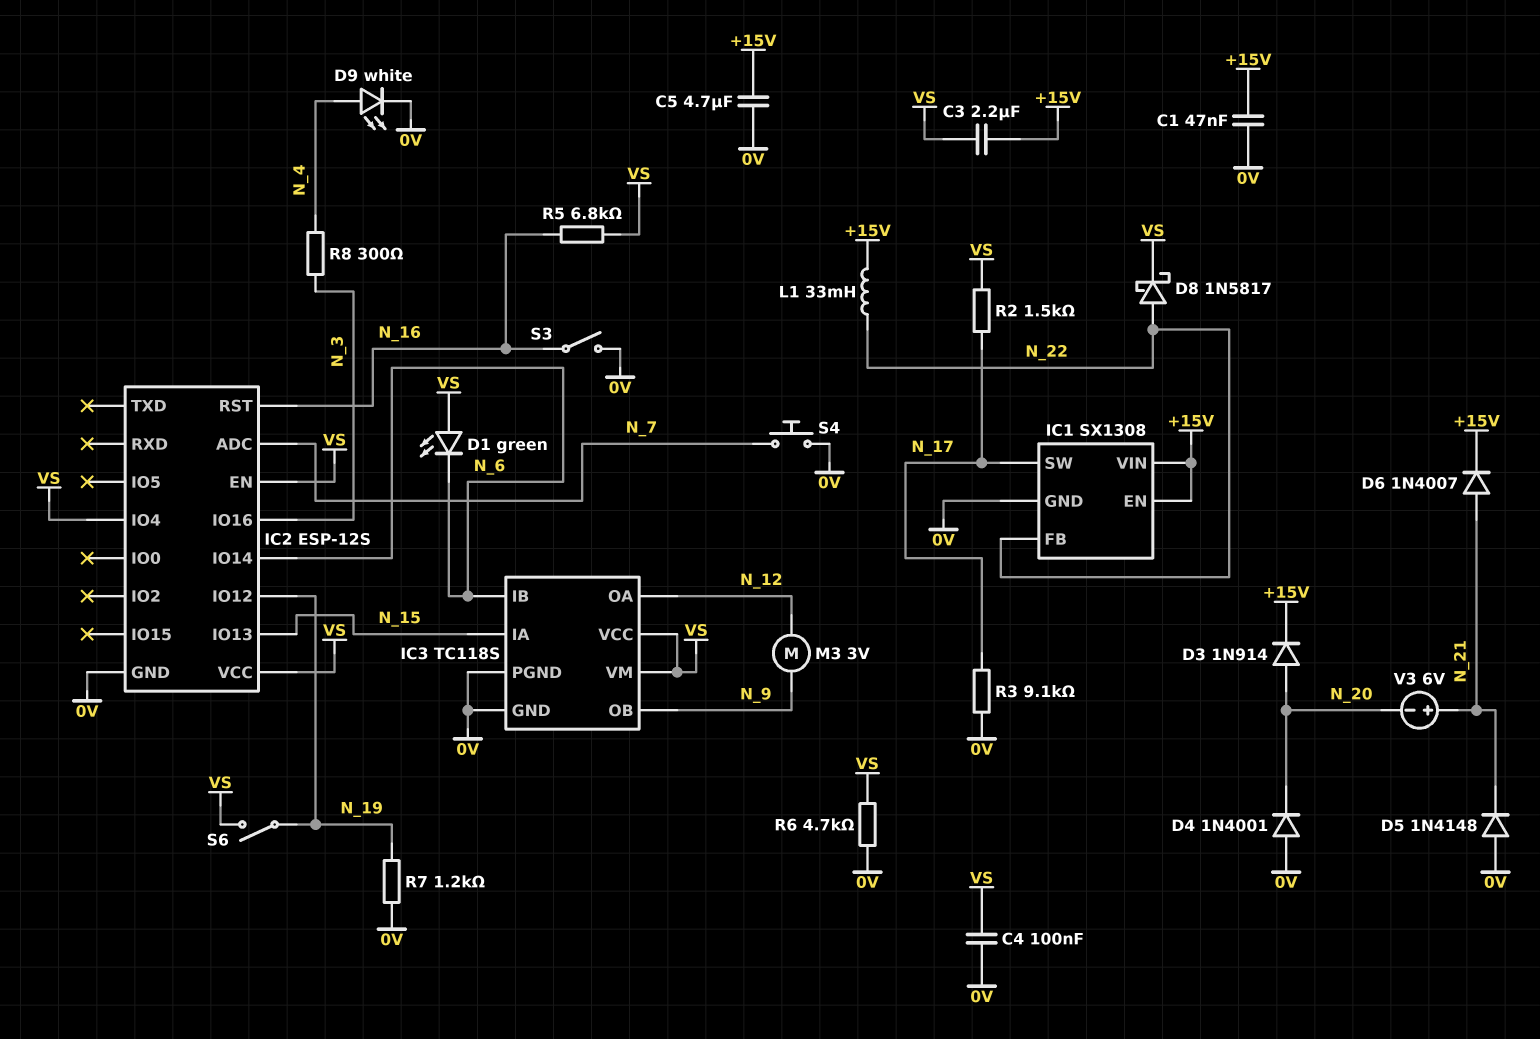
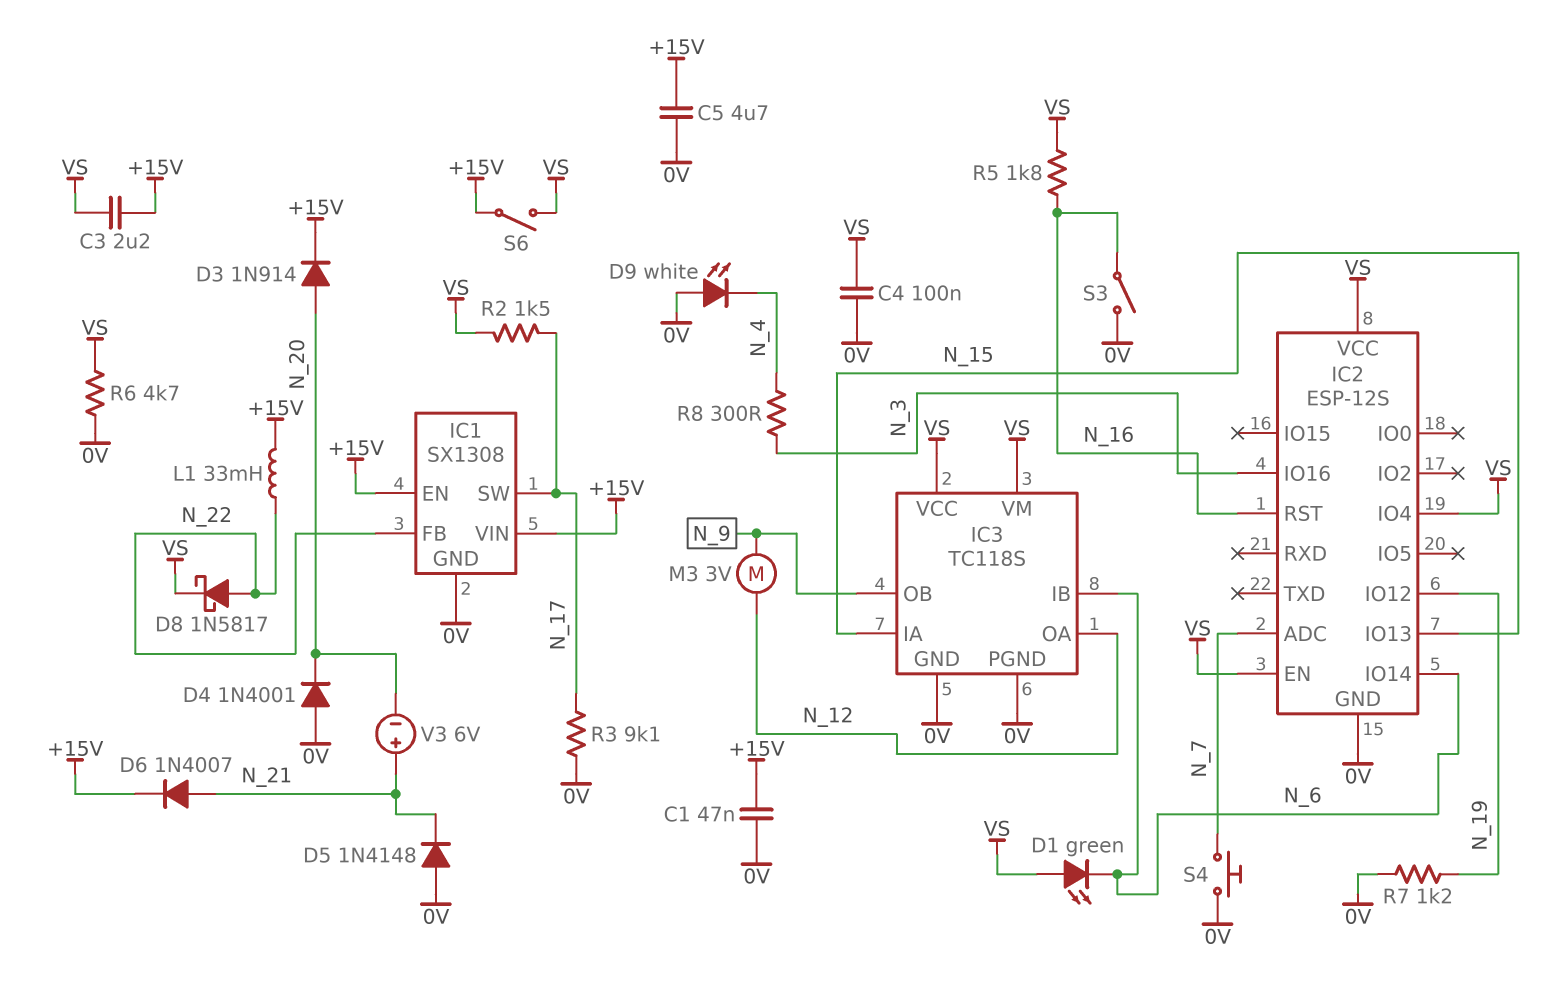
D9: LED white (A N_4, K 0V) -> LED white (A 0V, K N_4)
R5: 6.8k (N_16, VS) -> 1.8k (N_16, VS)
S6: switch (N_19, VS) -> switch (+15V, VS)

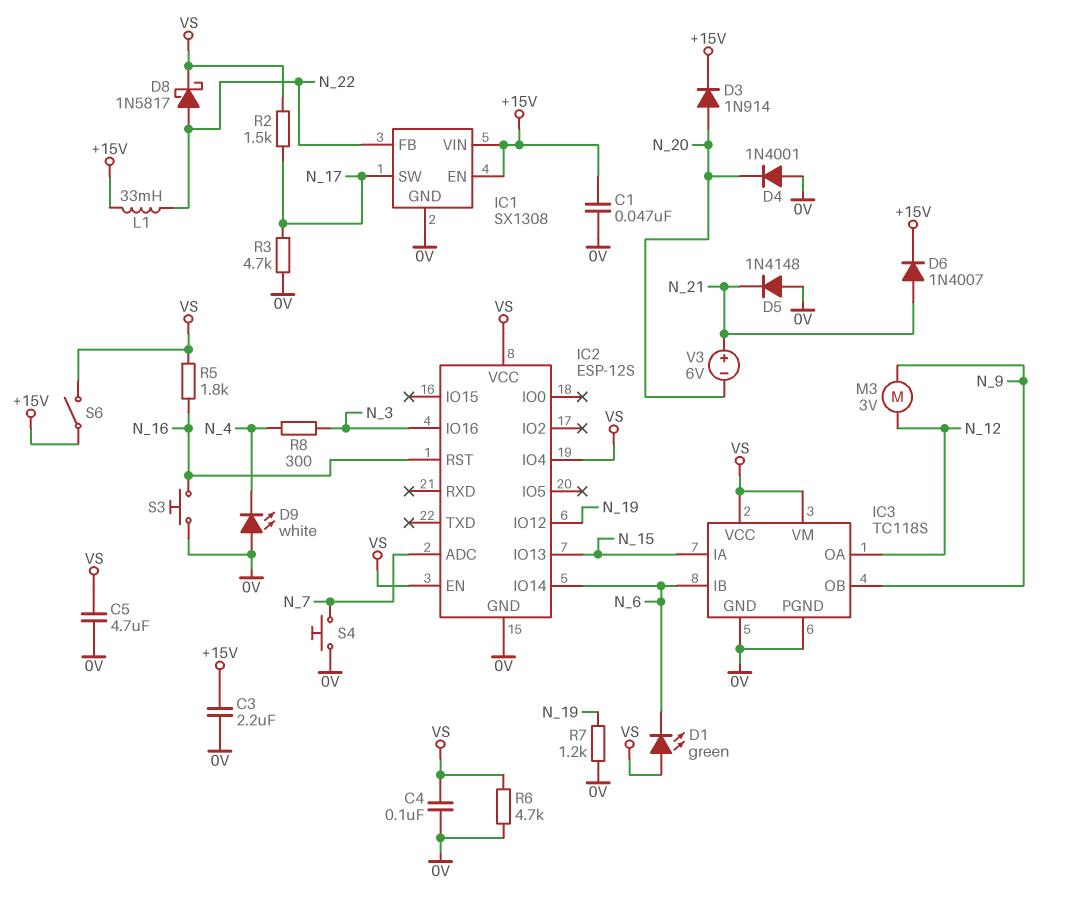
C3: 2.2uF (+15V, VS) -> 2.2uF (+15V, 0V)
C5: 4.7uF (+15V, 0V) -> 4.7uF (0V, VS)
R3: 9.1k (0V, N_17) -> 4.7k (0V, N_17)
S3: switch (0V, N_16) -> button (0V, N_16)

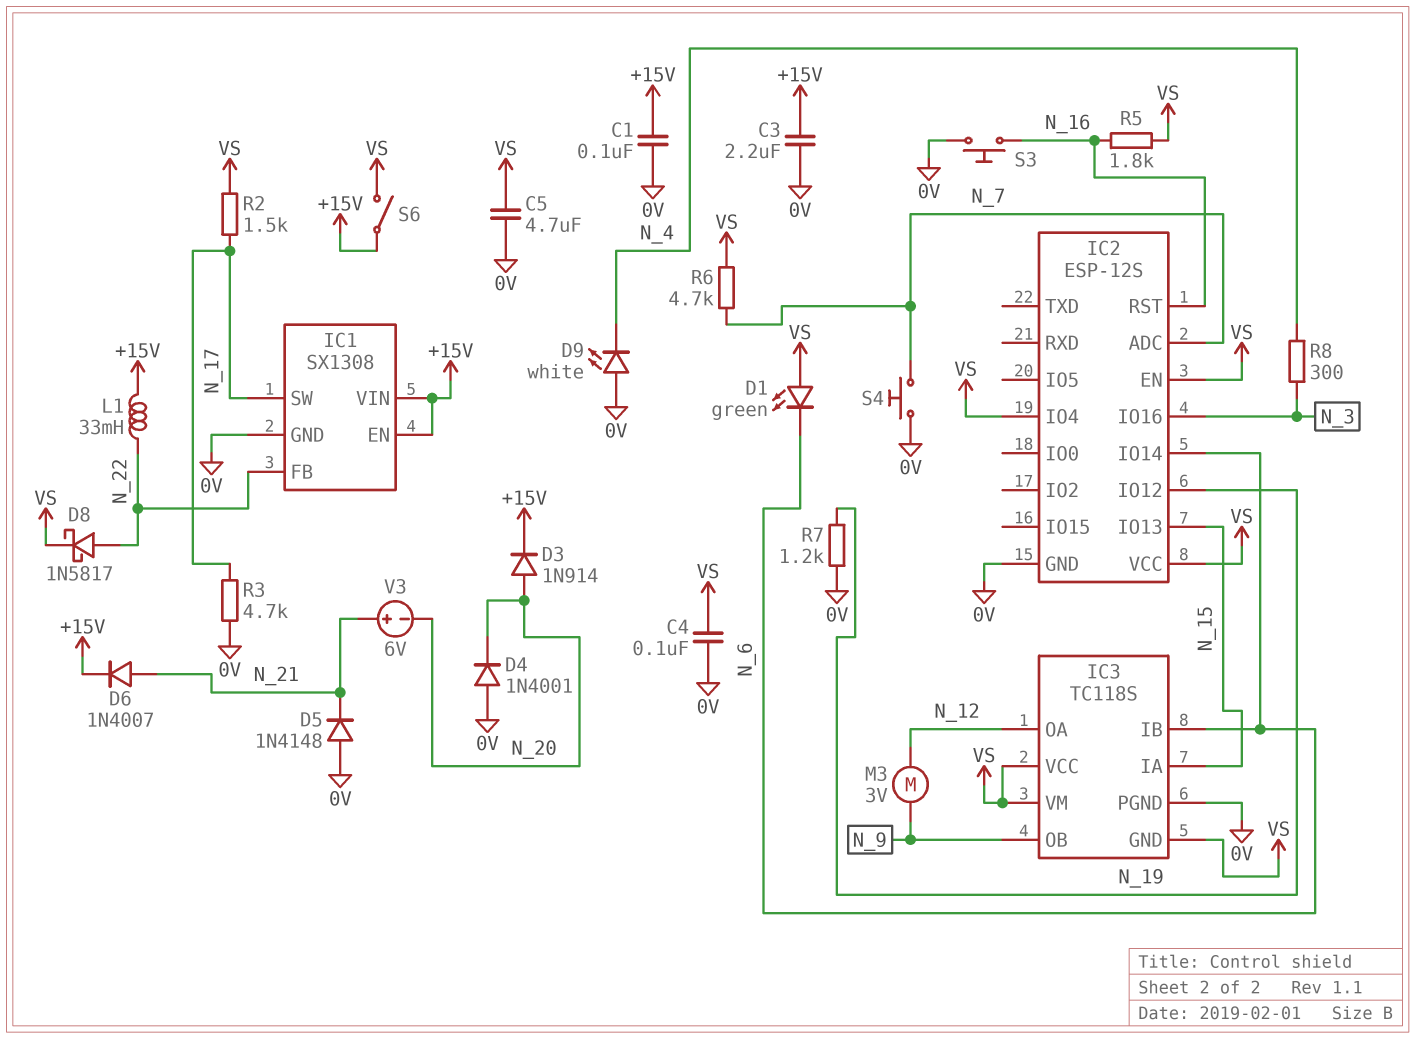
C1: 47nF (+15V, 0V) -> 100nF (+15V, 0V)
IC3 pin GND: 0V -> VS
R6: 4.7k (0V, VS) -> 4.7k (N_7, VS)

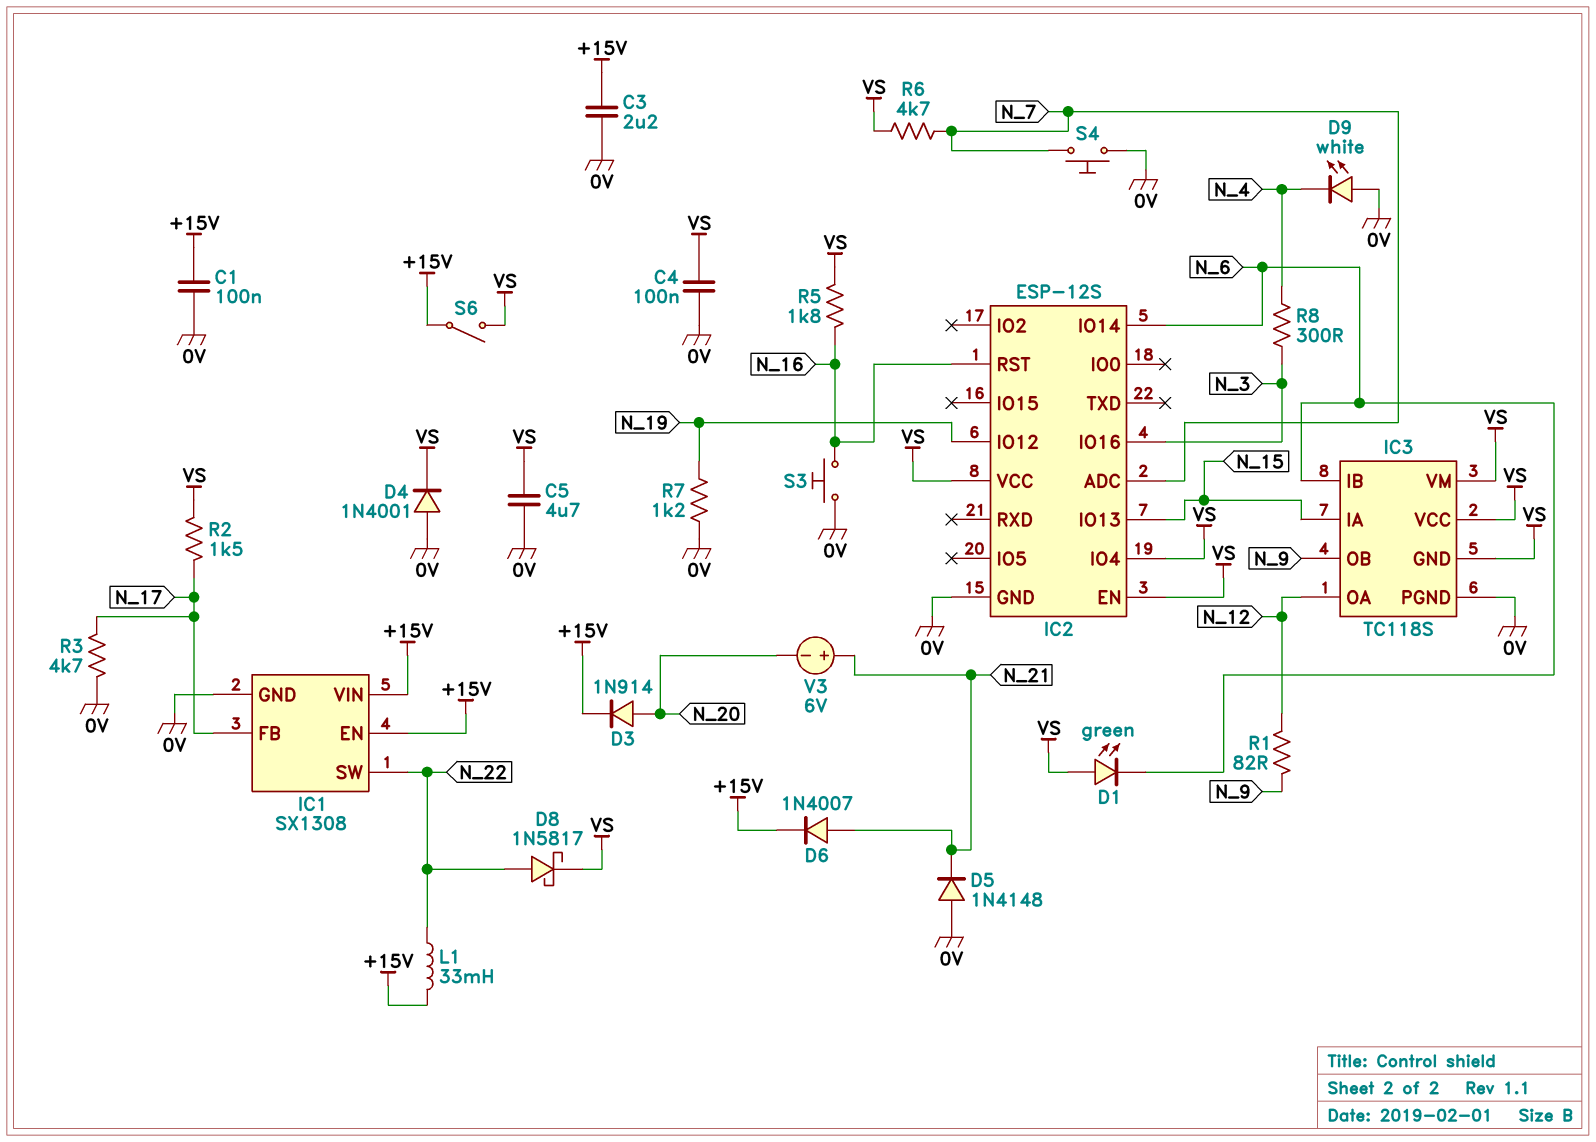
D4: diode 1N4001 (A 0V, K N_20) -> diode 1N4001 (A 0V, K VS)
IC1 pin FB: N_22 -> N_17
IC1 pin SW: N_17 -> N_22
M3: motor 3V (N_9, N_12) -> none
R1: none -> 82 (N_9, N_12)

